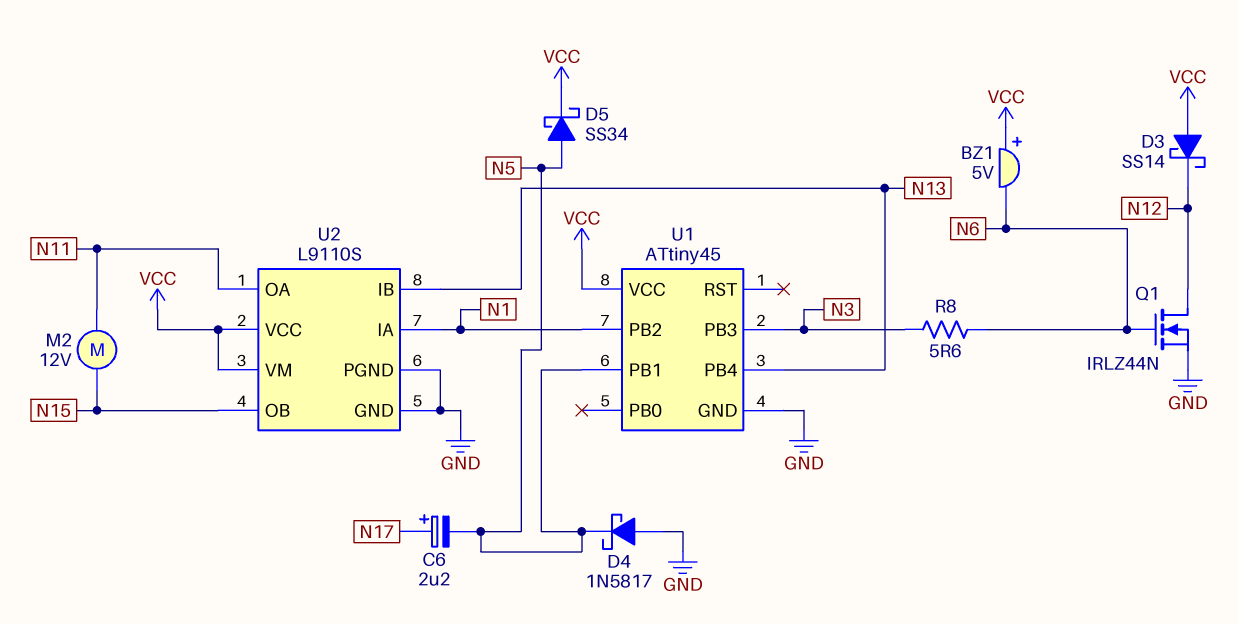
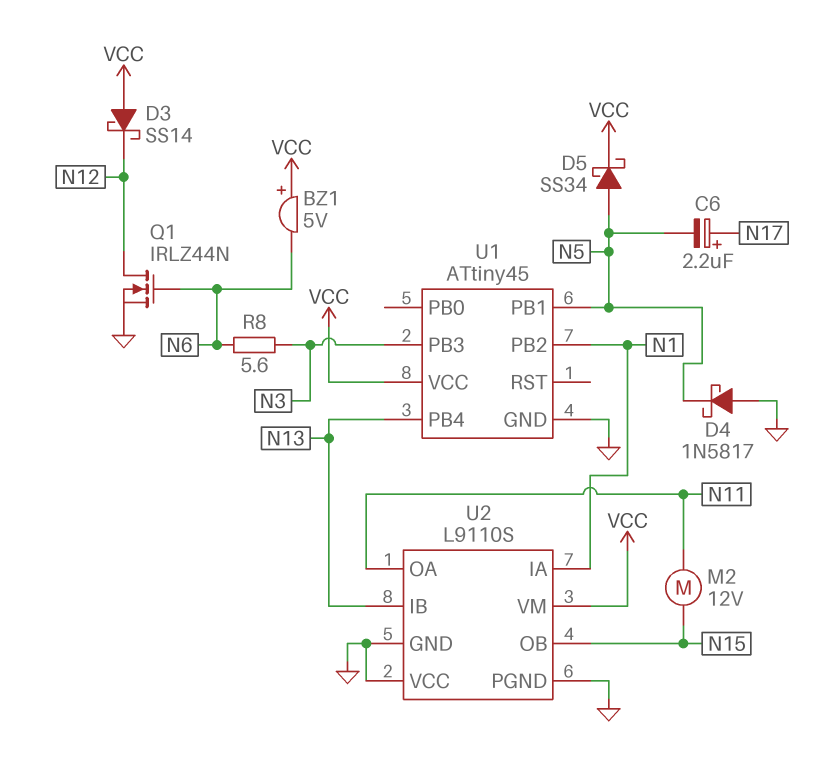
U2 pin VCC: VCC -> GND

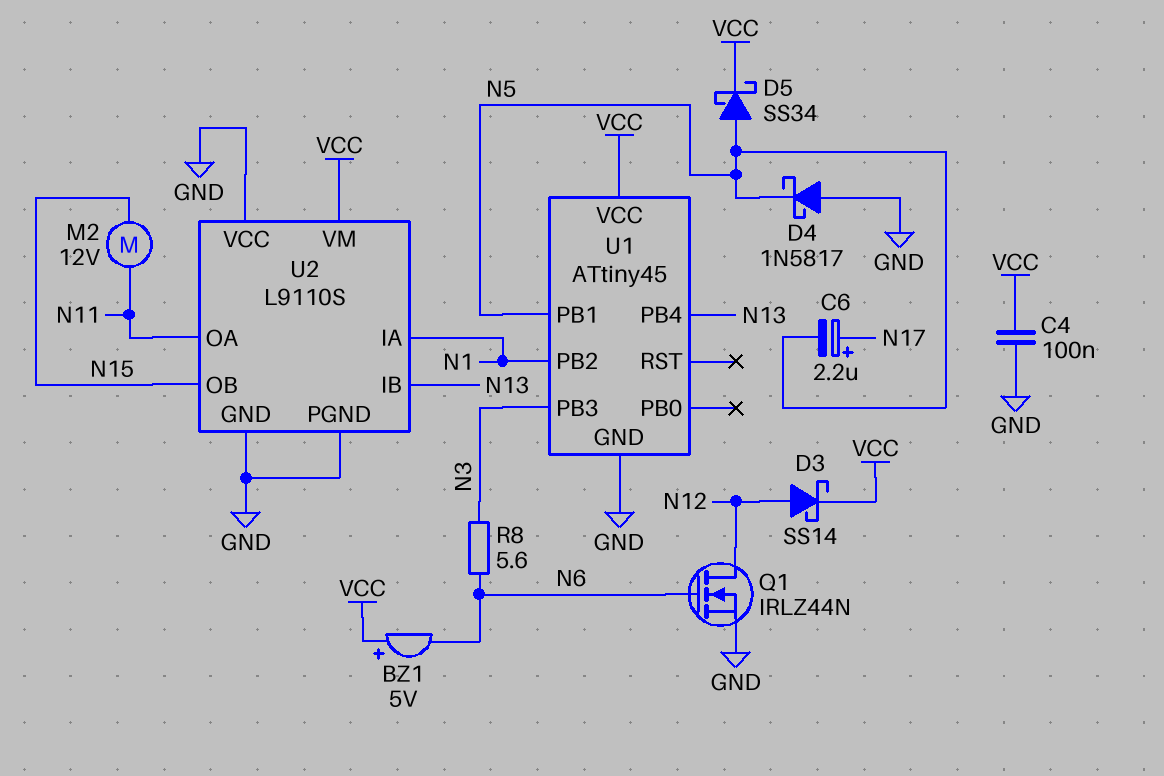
C4: none -> 100nF (GND, VCC)
D3: schottky SS14 (A VCC, K N12) -> schottky SS14 (A N12, K VCC)

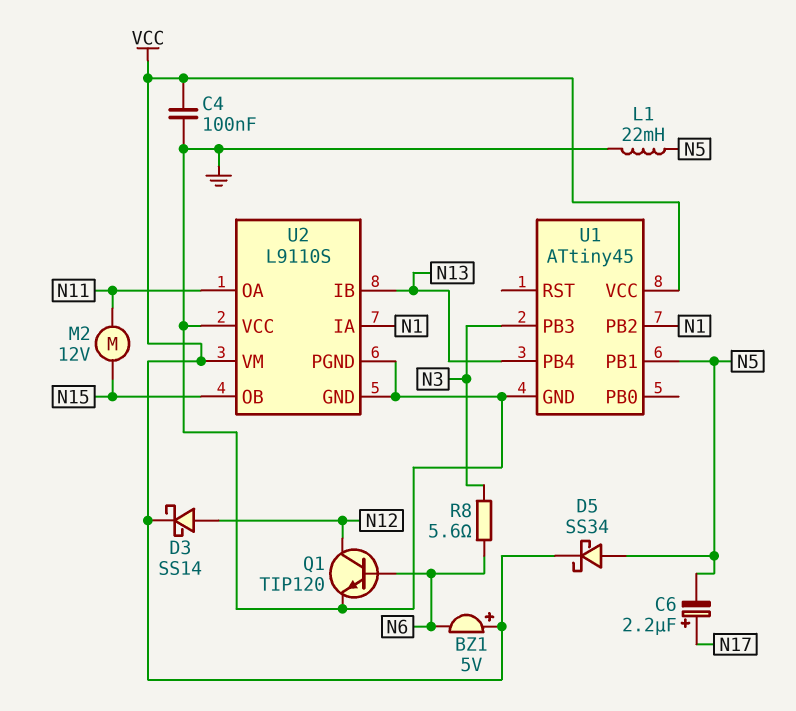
D4: schottky 1N5817 (A GND, K N5) -> none
L1: none -> 22mH (GND, N5)
Q1: NMOS IRLZ44N (G N6, D N12, S GND) -> NPN TIP120 (B N6, C N12, E GND)

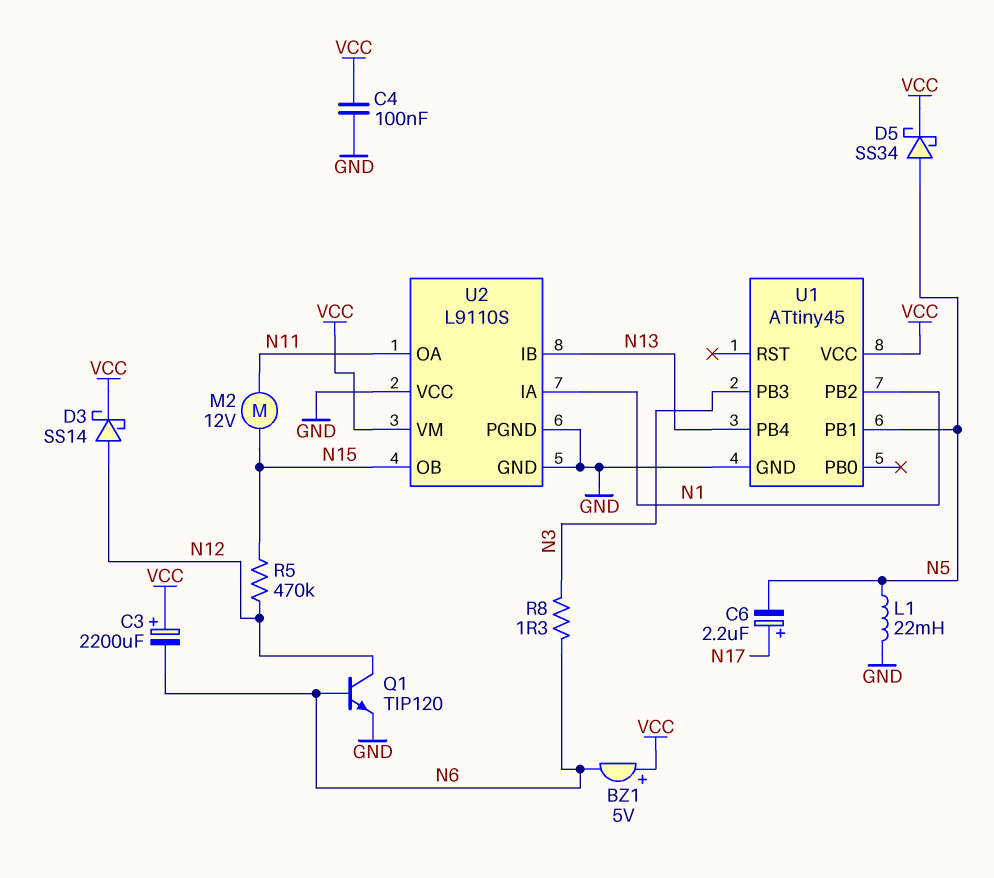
C3: none -> 2200uF (plus VCC, minus N6)
R5: none -> 470k (N12, N15)
R8: 5.6 (N3, N6) -> 1.3 (N3, N6)

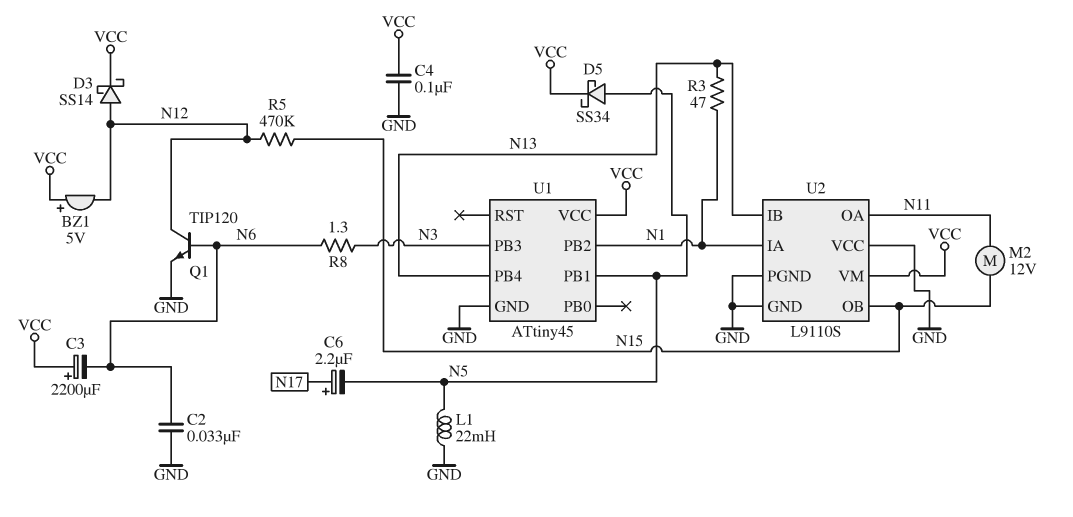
BZ1: buzzer 5V (plus VCC, minus N6) -> buzzer 5V (plus VCC, minus N12)
C2: none -> 33nF (GND, N6)
R3: none -> 47 (N1, N13)

